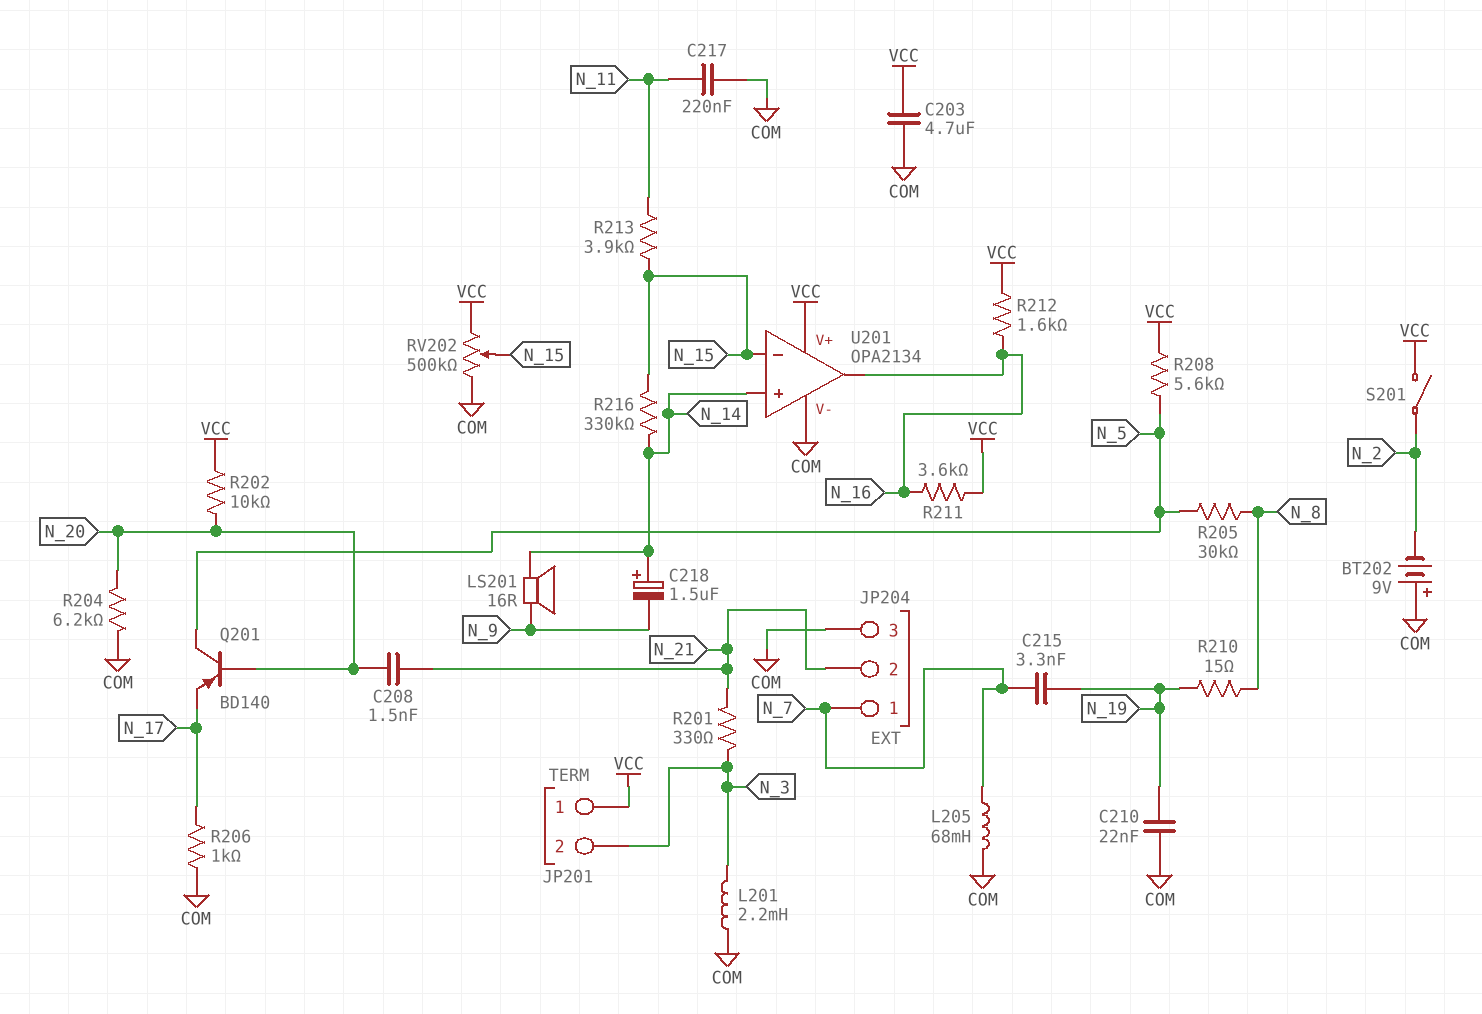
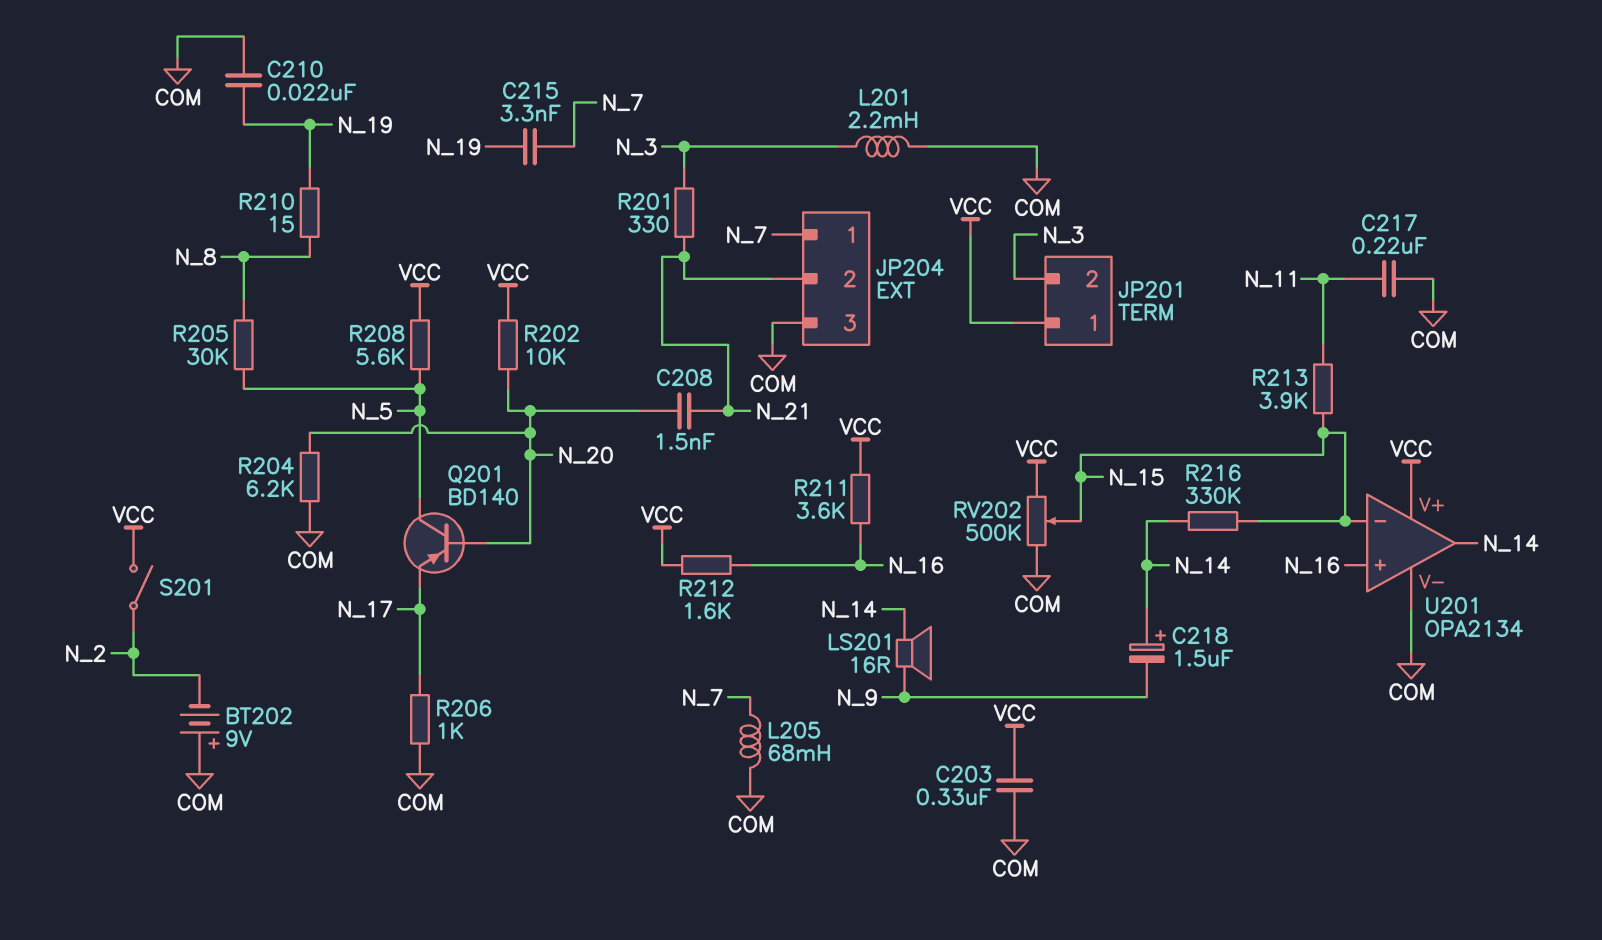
C203: 4.7uF (COM, VCC) -> 330nF (COM, VCC)
U201 pin in+: N_14 -> N_16
U201 pin out: N_16 -> N_14

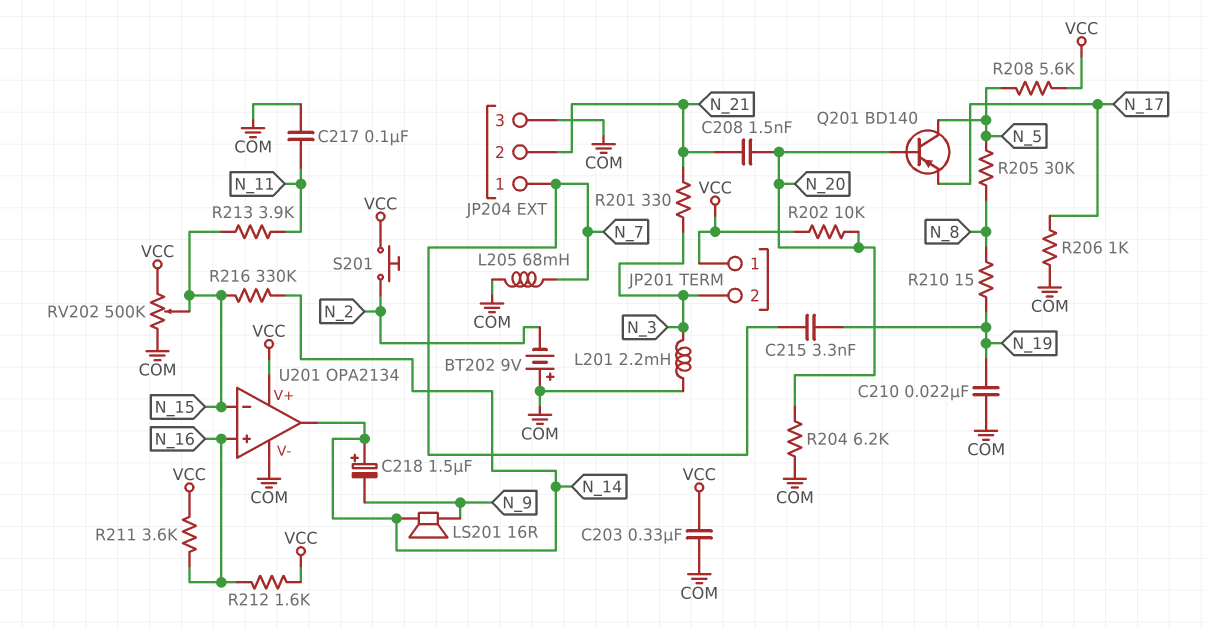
C217: 220nF (COM, N_11) -> 100nF (COM, N_11)
S201: switch (N_2, VCC) -> button (N_2, VCC)

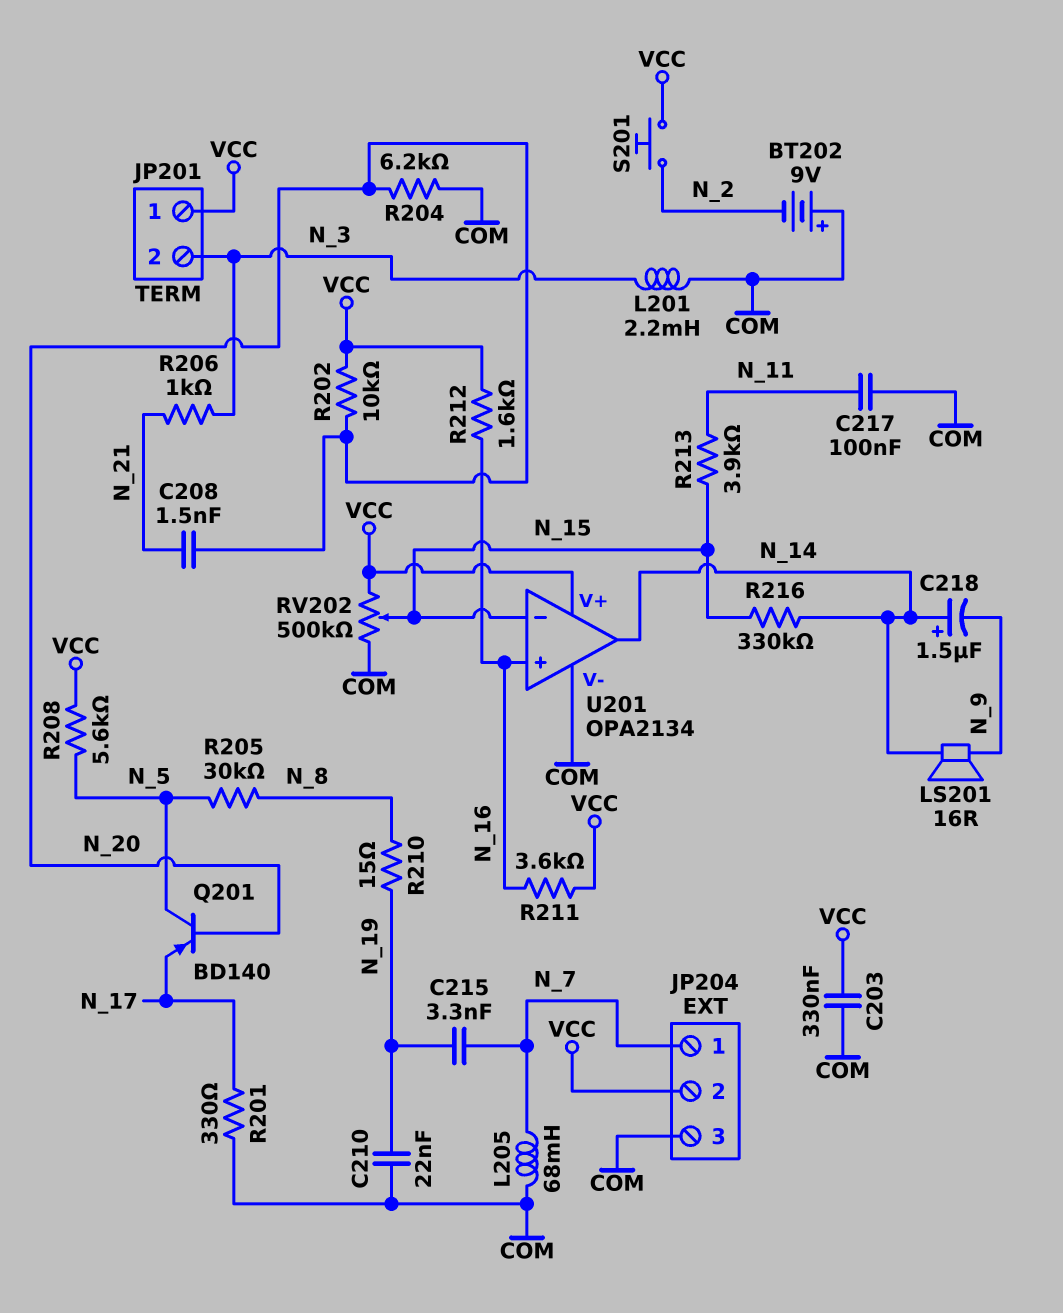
JP204 pin 2: N_21 -> VCC
R201: 330 (N_3, N_21) -> 330 (COM, N_17)
R206: 1k (COM, N_17) -> 1k (N_3, N_21)

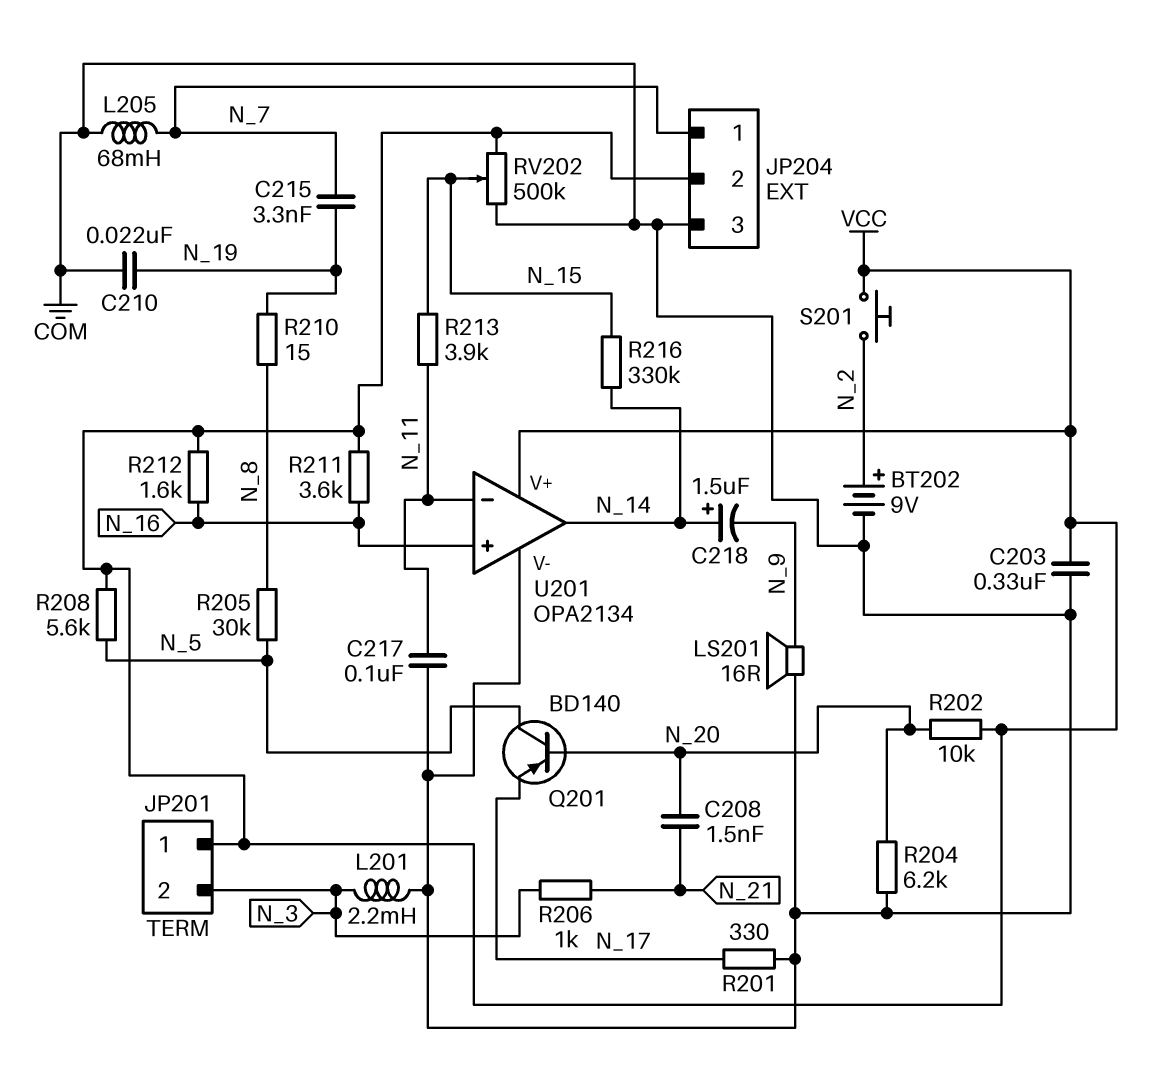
BT202: 9V (plus COM, minus N_2) -> 9V (plus N_2, minus COM)
LS201: speaker 16R (N_9, N_14) -> speaker 16R (COM, N_9)
U201 pin in-: N_15 -> N_11

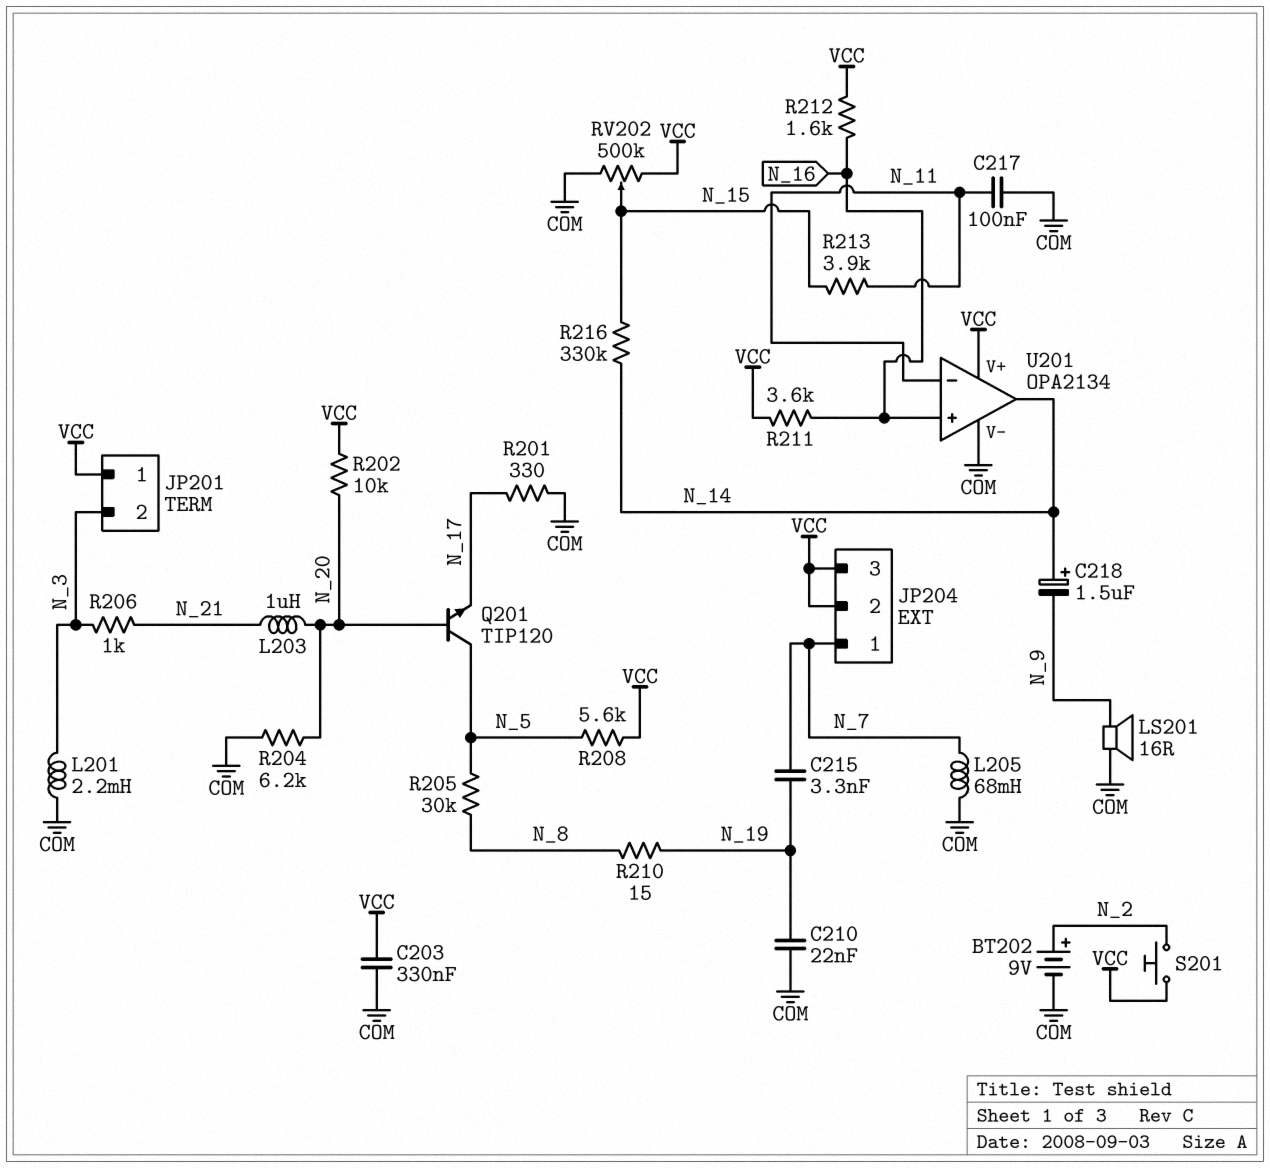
C208: 1.5nF (N_20, N_21) -> none
JP204 pin 3: COM -> VCC
L203: none -> 1uH (N_20, N_21)
Q201: PNP BD140 (B N_20, C N_5, E N_17) -> NPN TIP120 (B N_20, C N_5, E N_17)

